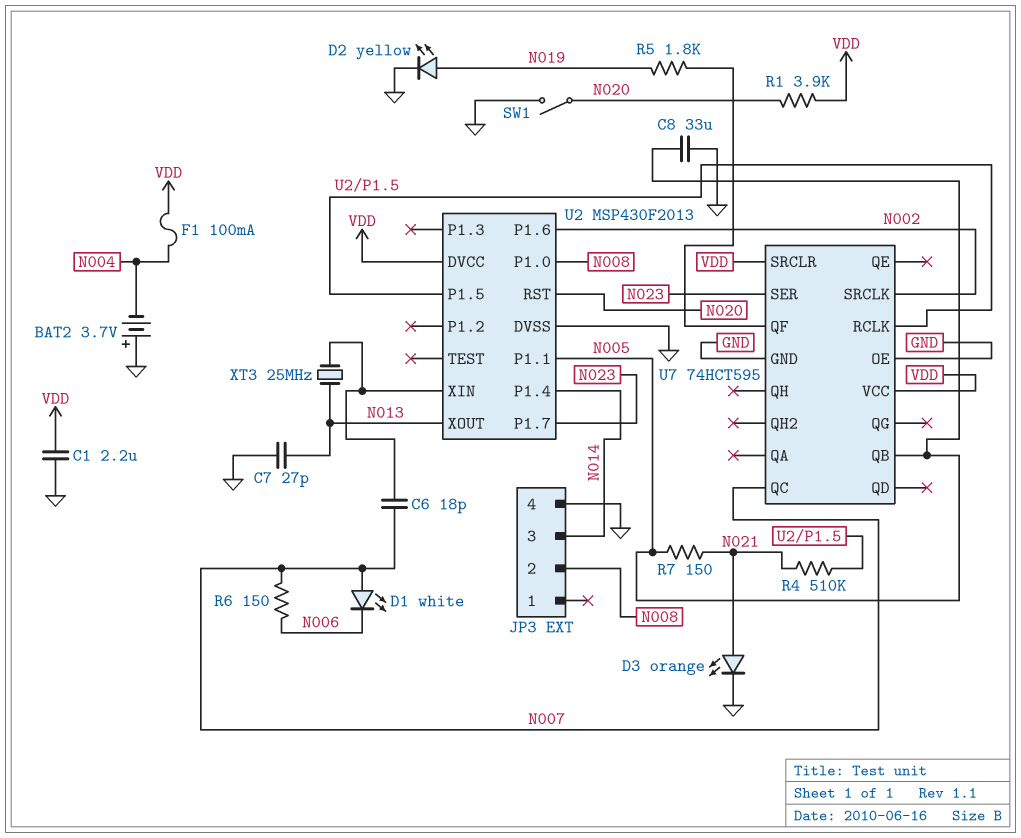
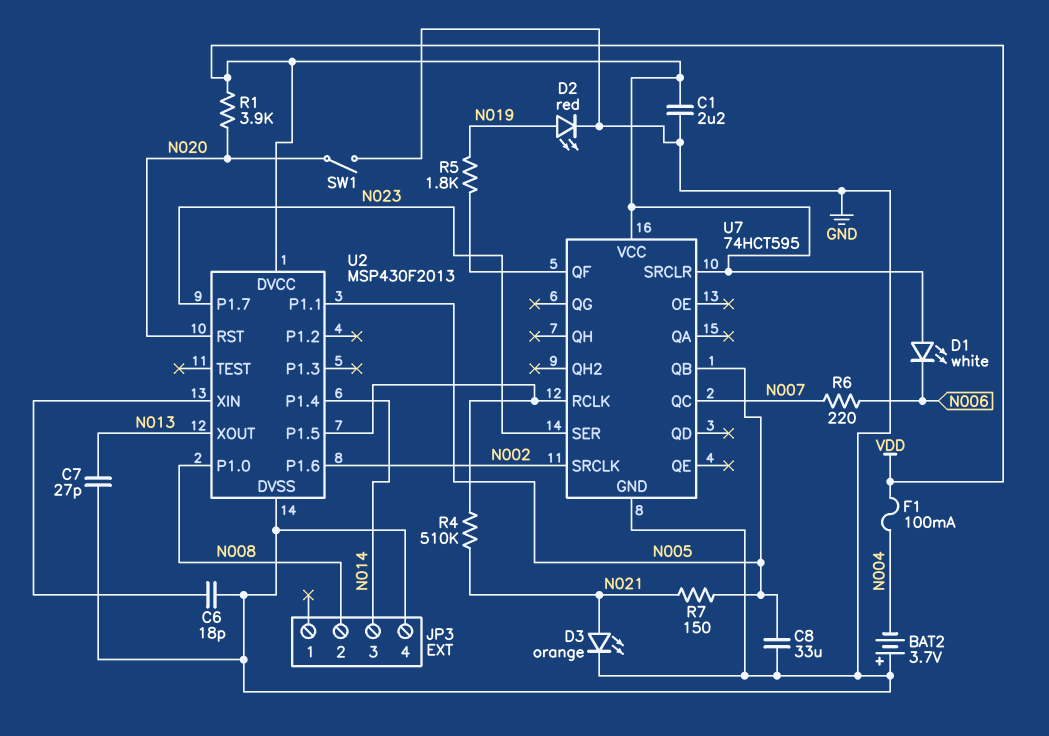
C6: 18pF (N007, U2/XIN) -> 18pF (GND, U2/XIN)
D1: LED white (A N007, K N006) -> LED white (A VDD, K N006)
D2: LED yellow (A N019, K GND) -> LED red (A N019, K GND)
R6: 150 (N006, N007) -> 220 (N006, N007)
U7 pin OE: GND -> none
XT3: 25MHz (N013, U2/XIN) -> none

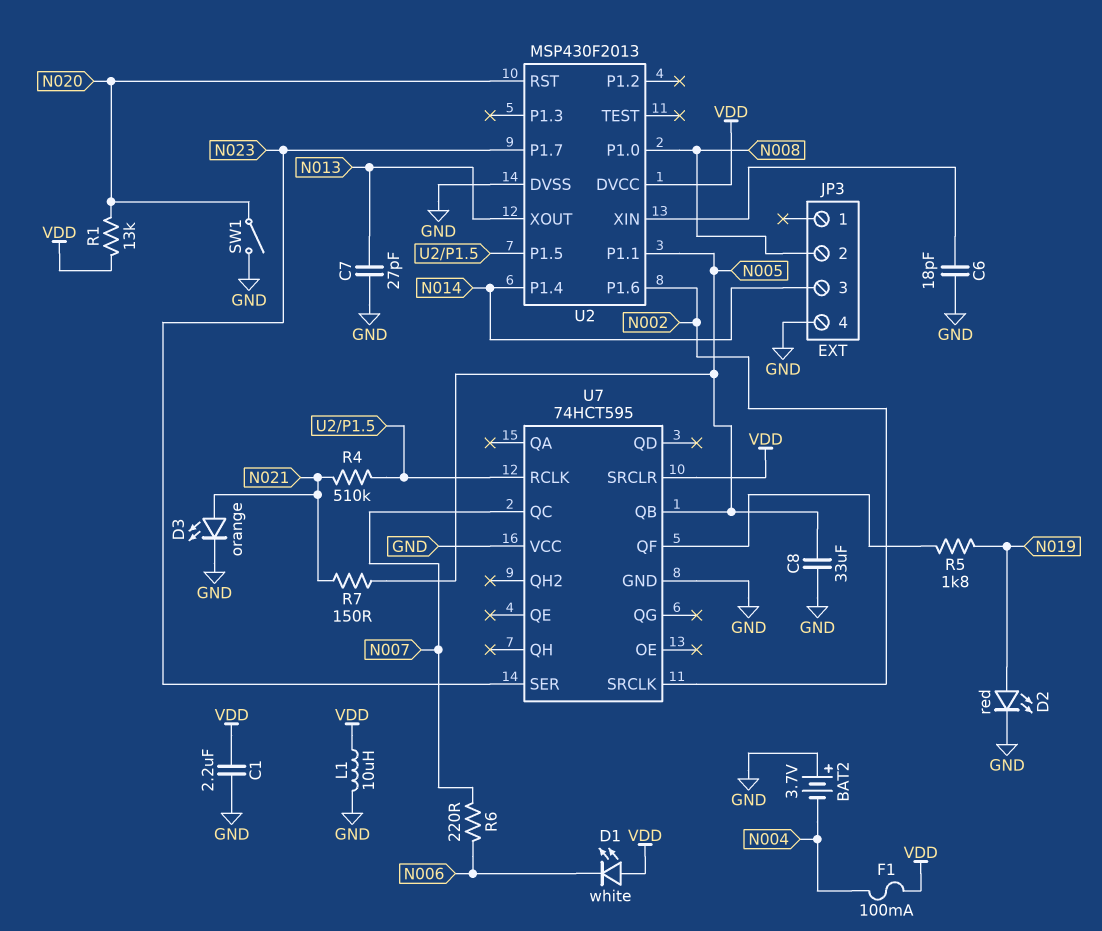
L1: none -> 10uH (GND, VDD)
R1: 3.9k (N020, VDD) -> 13k (N020, VDD)
U7 pin VCC: VDD -> GND

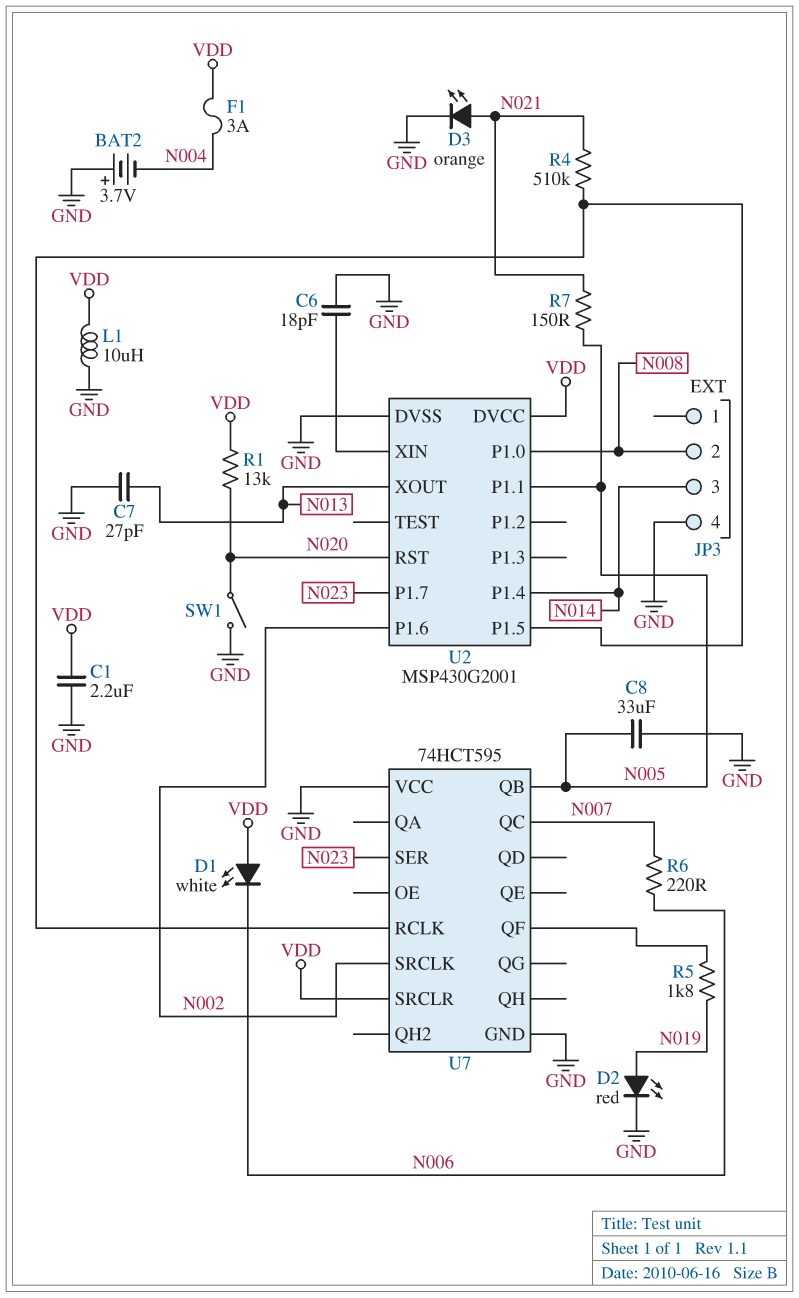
F1: 100mA (N004, VDD) -> 3A (N004, VDD)
U2: MSP430F2013 -> MSP430G2001

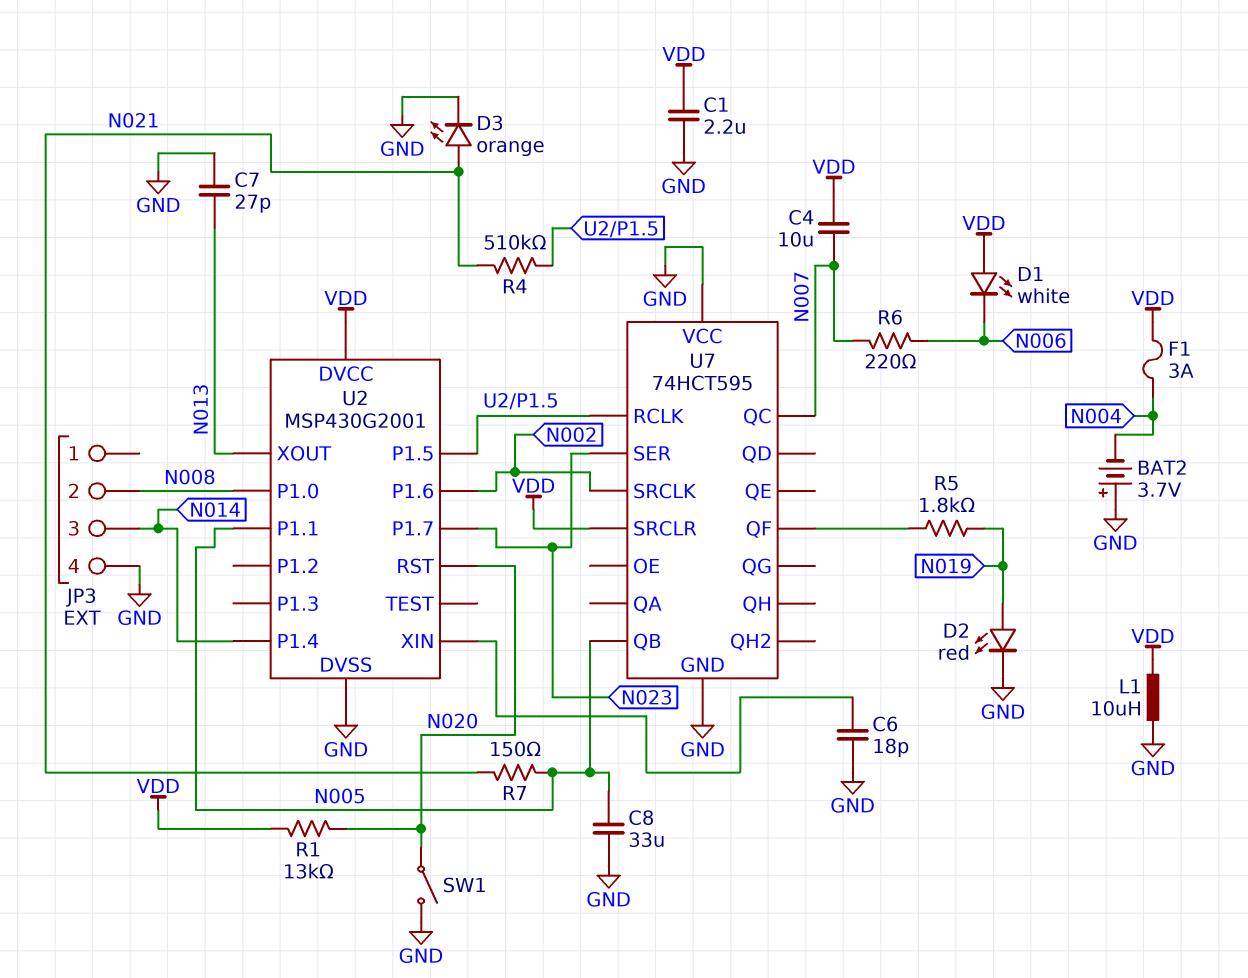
C4: none -> 10uF (N007, VDD)

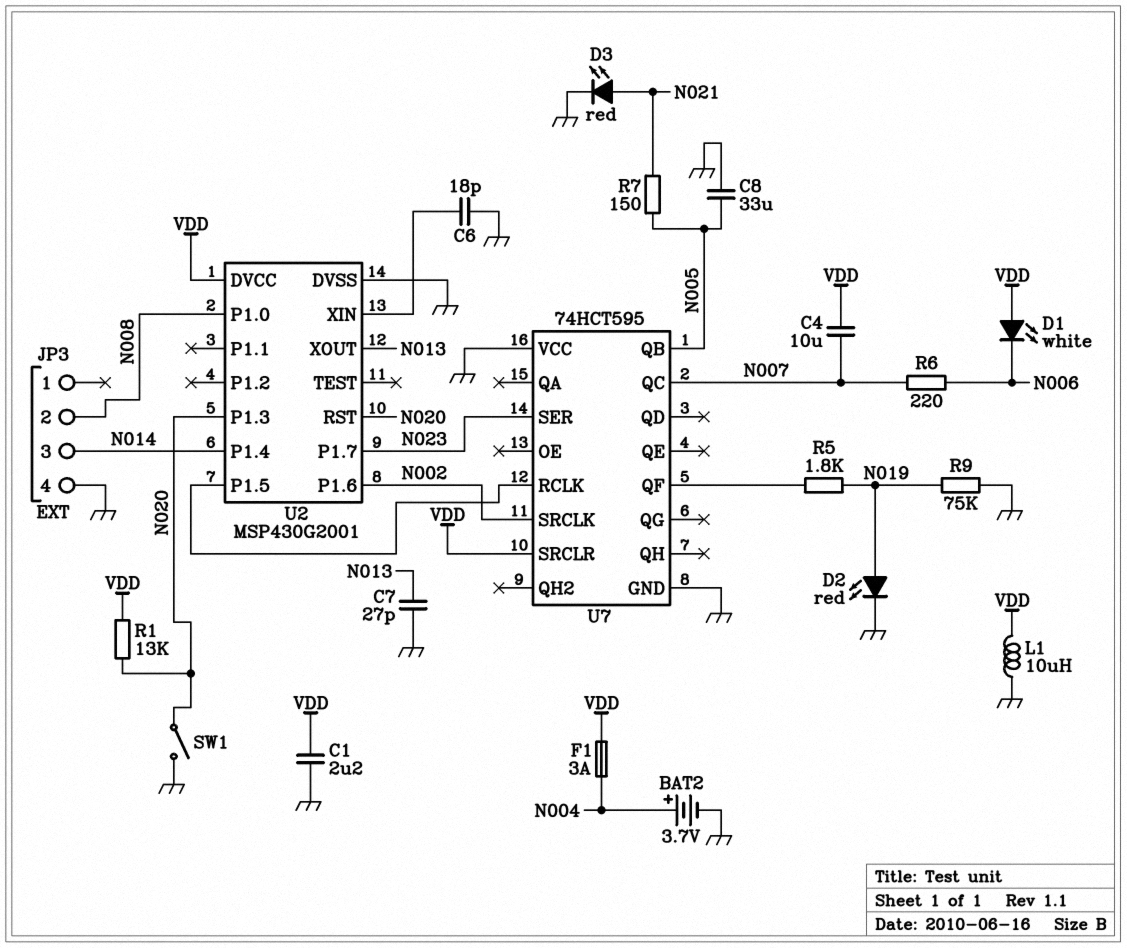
BAT2: 3.7V (plus GND, minus N004) -> 3.7V (plus N004, minus GND)
D3: LED orange (A N021, K GND) -> LED red (A N021, K GND)
R4: 510k (N021, U2/P1.5) -> none
R9: none -> 75k (GND, N019)
U2 pin P1.1: N005 -> none
U2 pin P1.3: none -> N020

